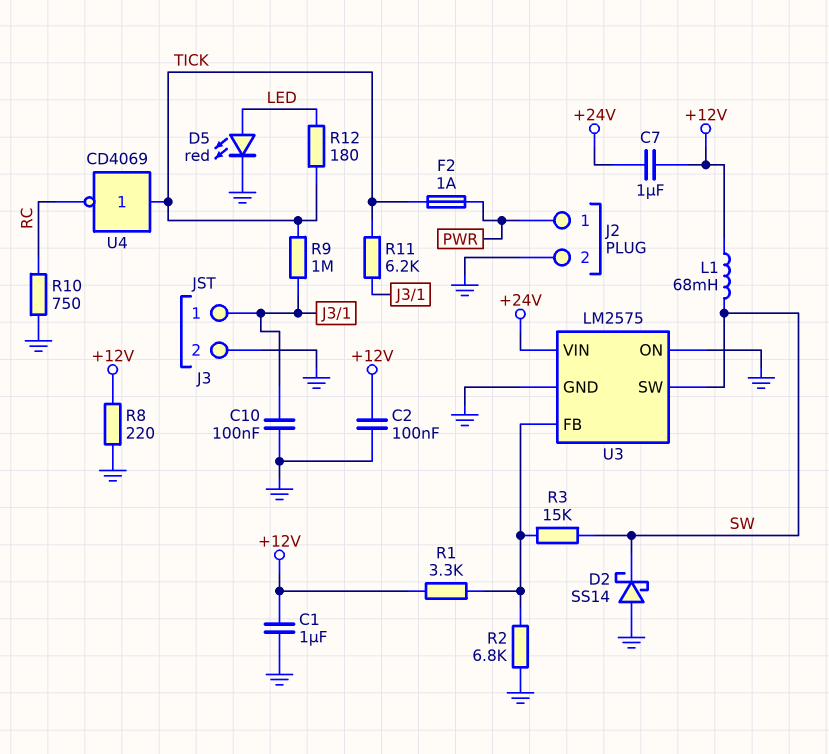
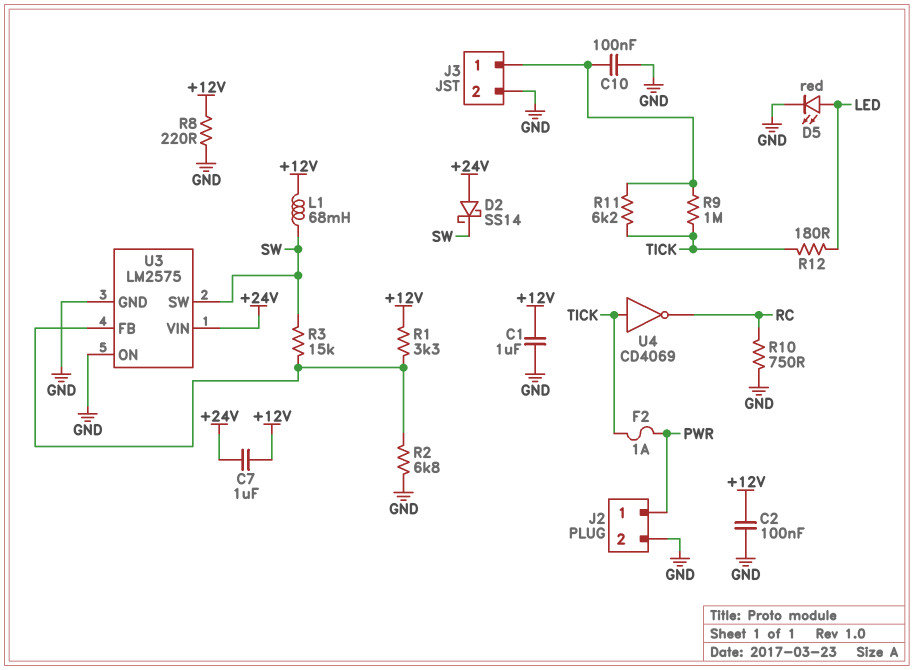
D2: schottky SS14 (A GND, K SW) -> schottky SS14 (A +24V, K SW)

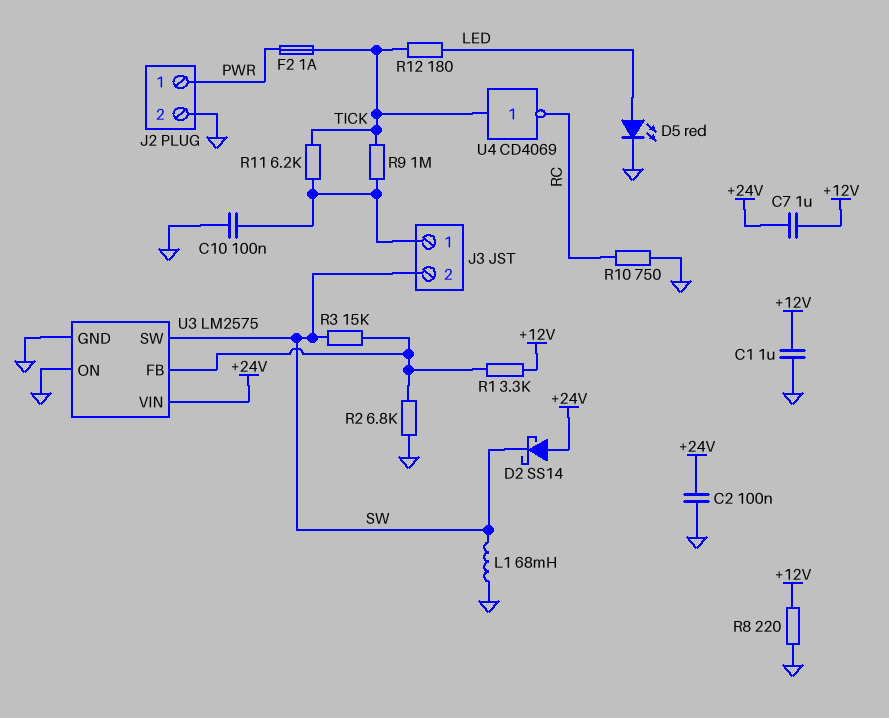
C2: 100nF (+12V, GND) -> 100nF (+24V, GND)
J3 pin 2: GND -> SW
L1: 68mH (+12V, SW) -> 68mH (GND, SW)

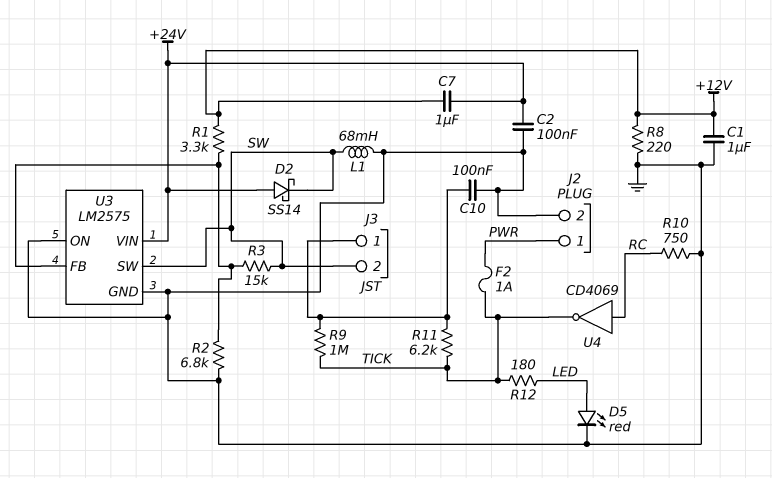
U4: NOT CD4069 (in TICK, out RC) -> NOT CD4069 (in RC, out TICK)

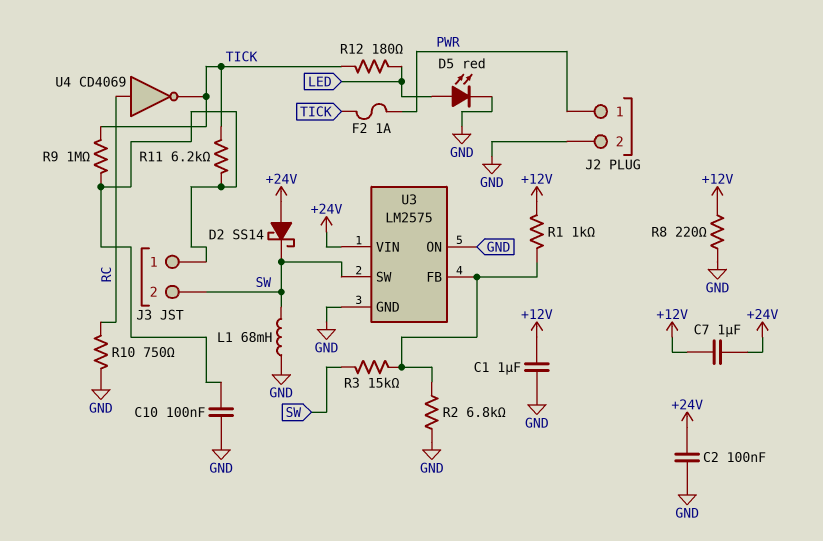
R1: 3.3k (+12V, U3/FB) -> 1k (+12V, U3/FB)

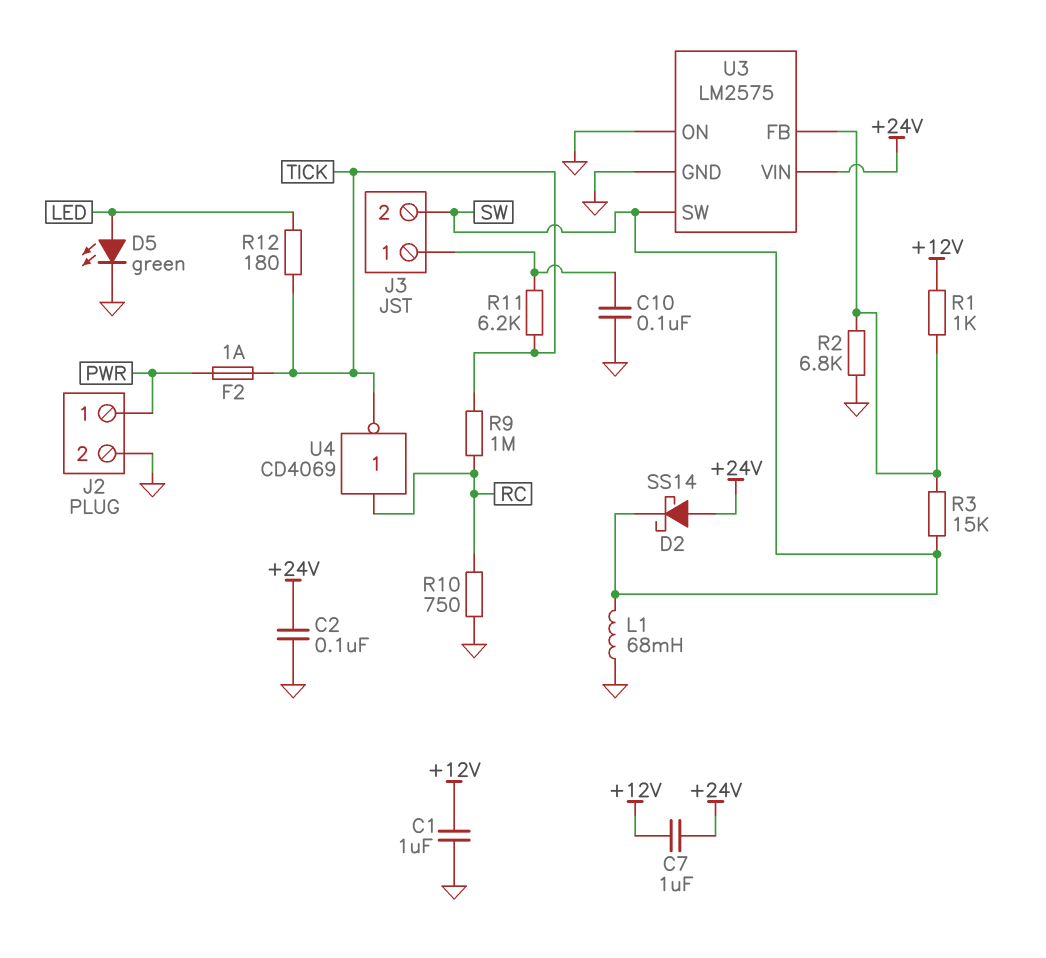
D5: LED red (A LED, K GND) -> LED green (A LED, K GND)
R8: 220 (+12V, GND) -> none
R9: 1M (J3/1, TICK) -> 1M (RC, TICK)

